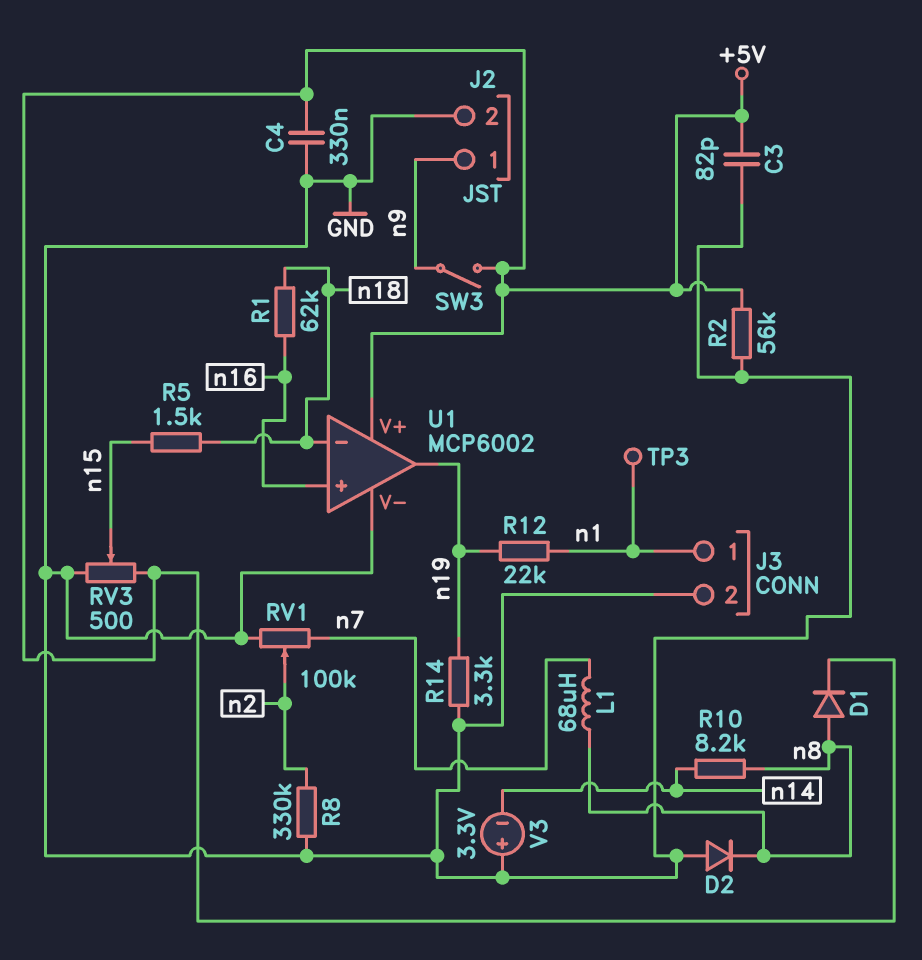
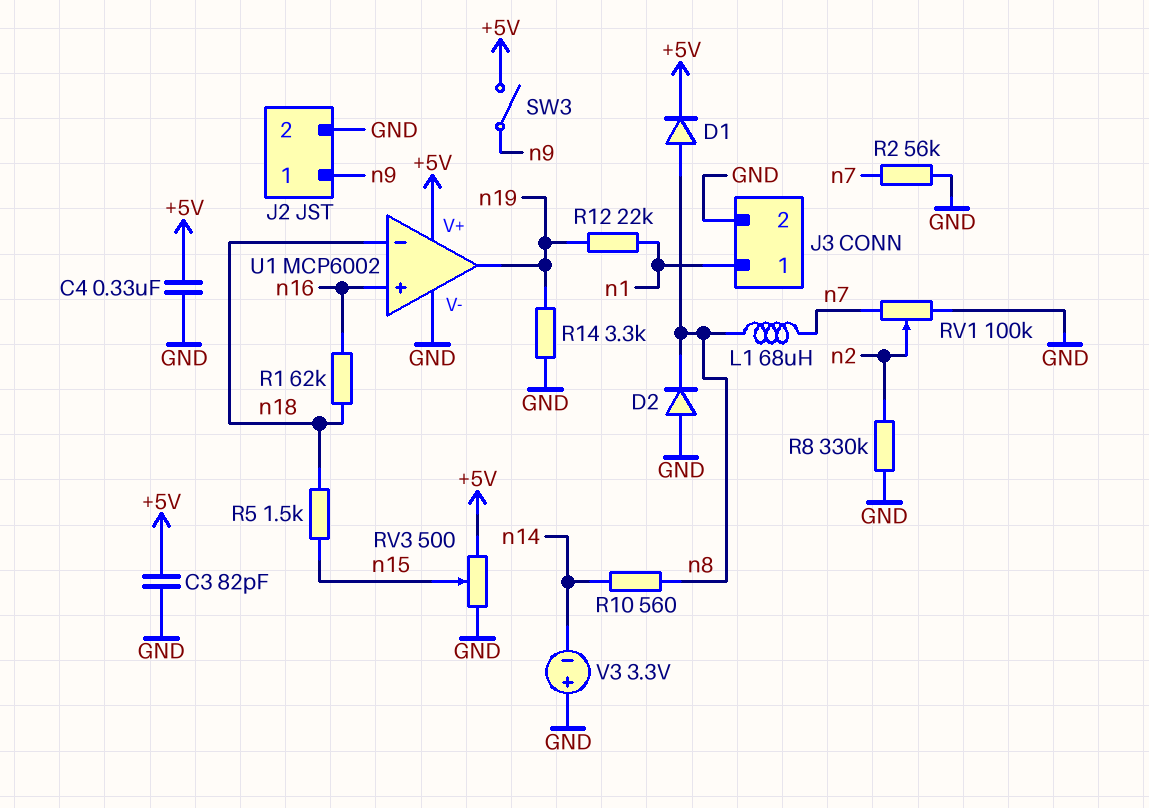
R2: 56k (+5V, GND) -> 56k (GND, n7)
R10: 8.2k (n8, n14) -> 560 (n8, n14)
TP3: test point (n1) -> none

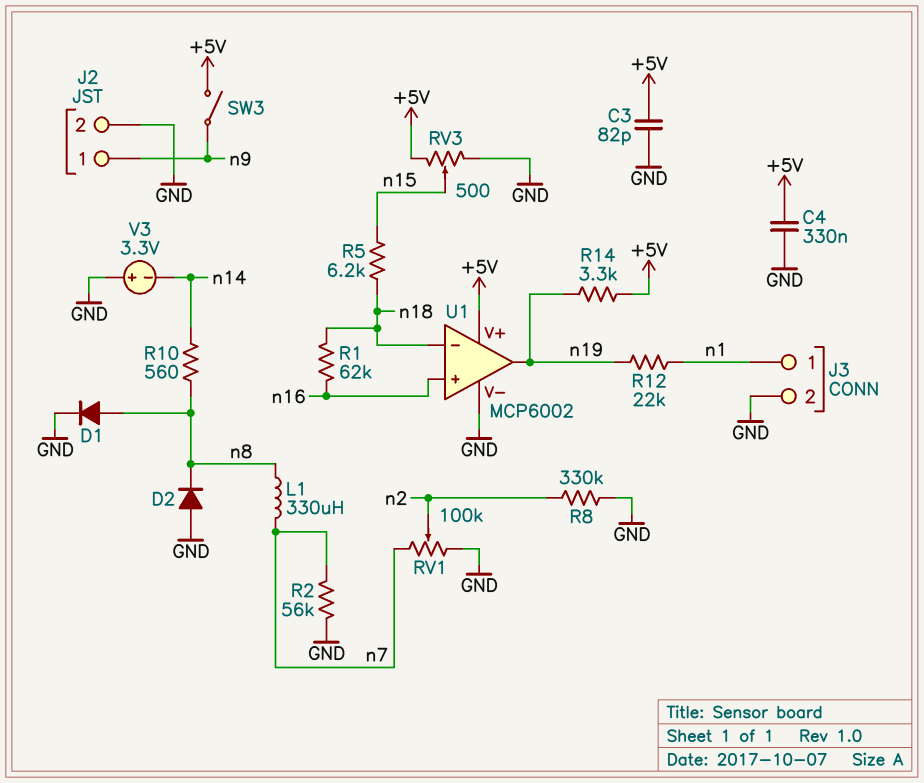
D1: diode (A n8, K +5V) -> diode (A n8, K GND)
L1: 68uH (n7, n8) -> 330uH (n7, n8)
R5: 1.5k (n15, n18) -> 6.2k (n15, n18)
R14: 3.3k (GND, n19) -> 3.3k (+5V, n19)

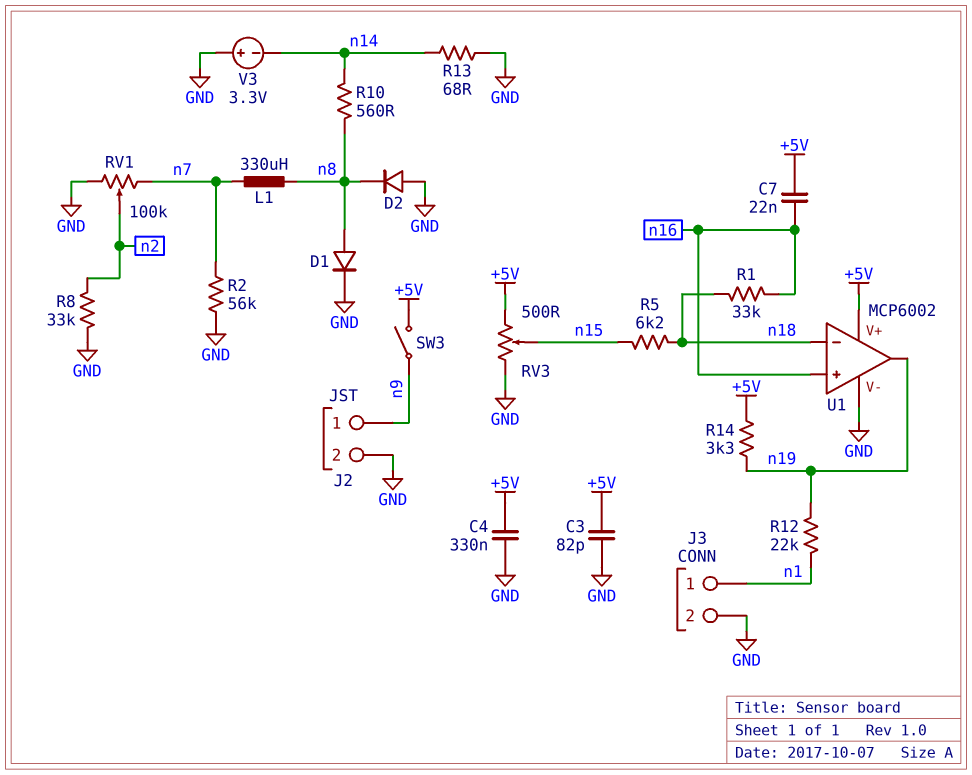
C7: none -> 22nF (+5V, n16)
R1: 62k (n16, n18) -> 33k (n16, n18)
R8: 330k (GND, n2) -> 33k (GND, n2)
R13: none -> 68 (GND, n14)

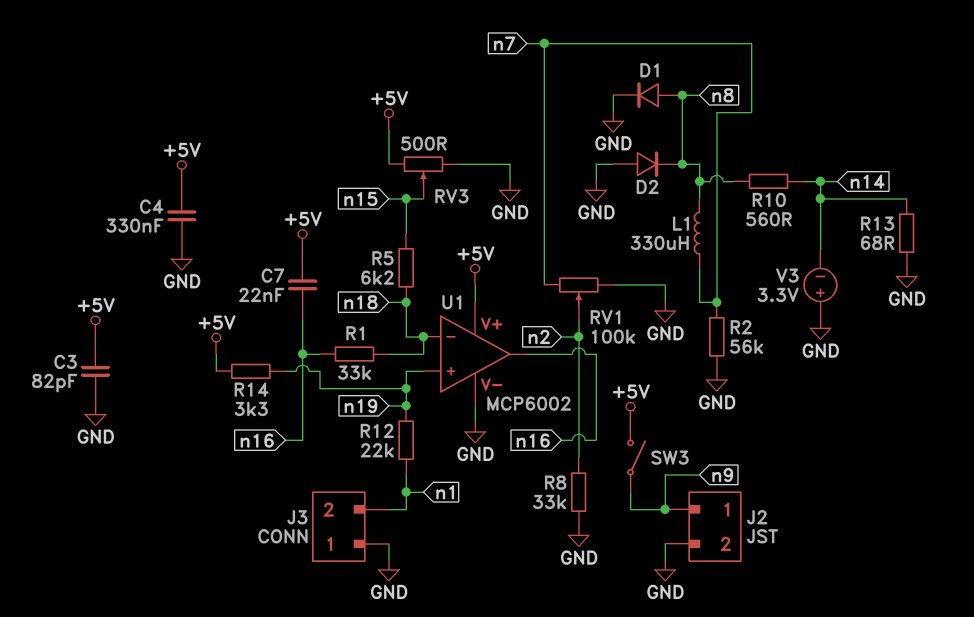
J3 pin 1: n1 -> GND
J3 pin 2: GND -> n1
U1 pin in+: n16 -> n19
U1 pin out: n19 -> n16

